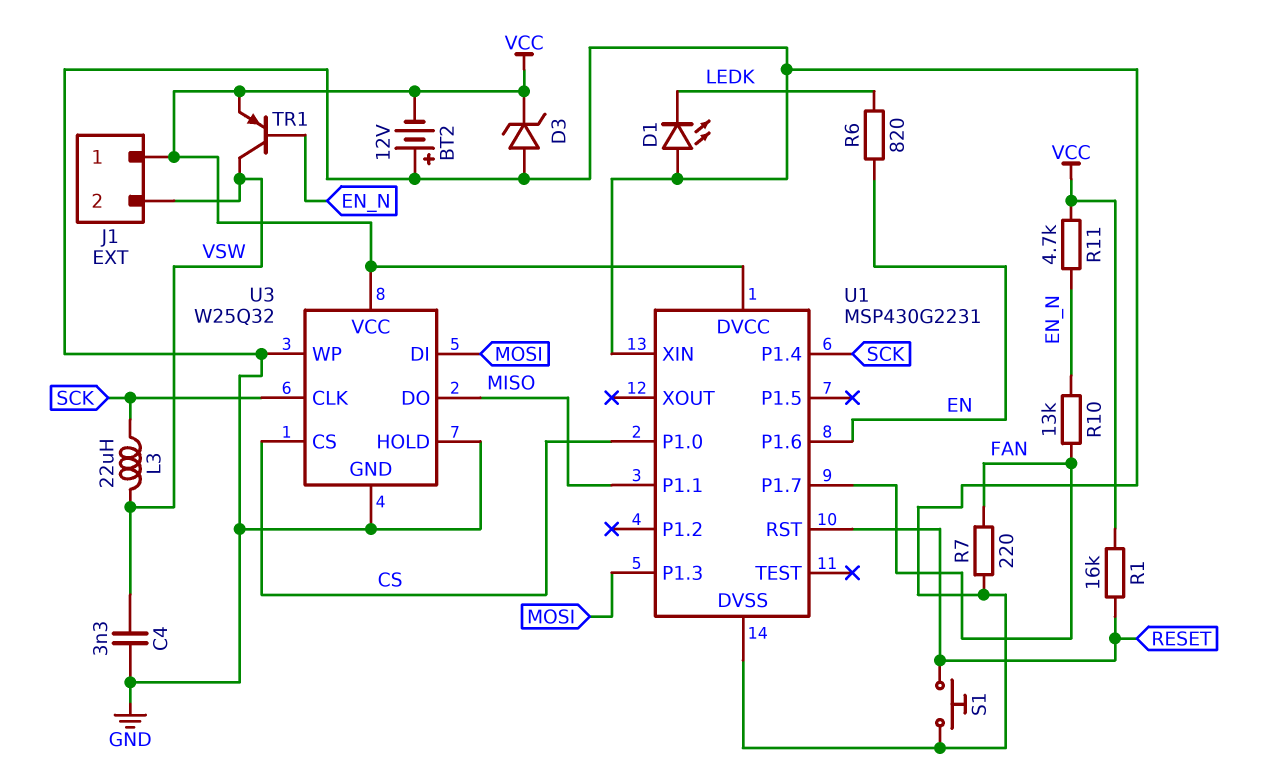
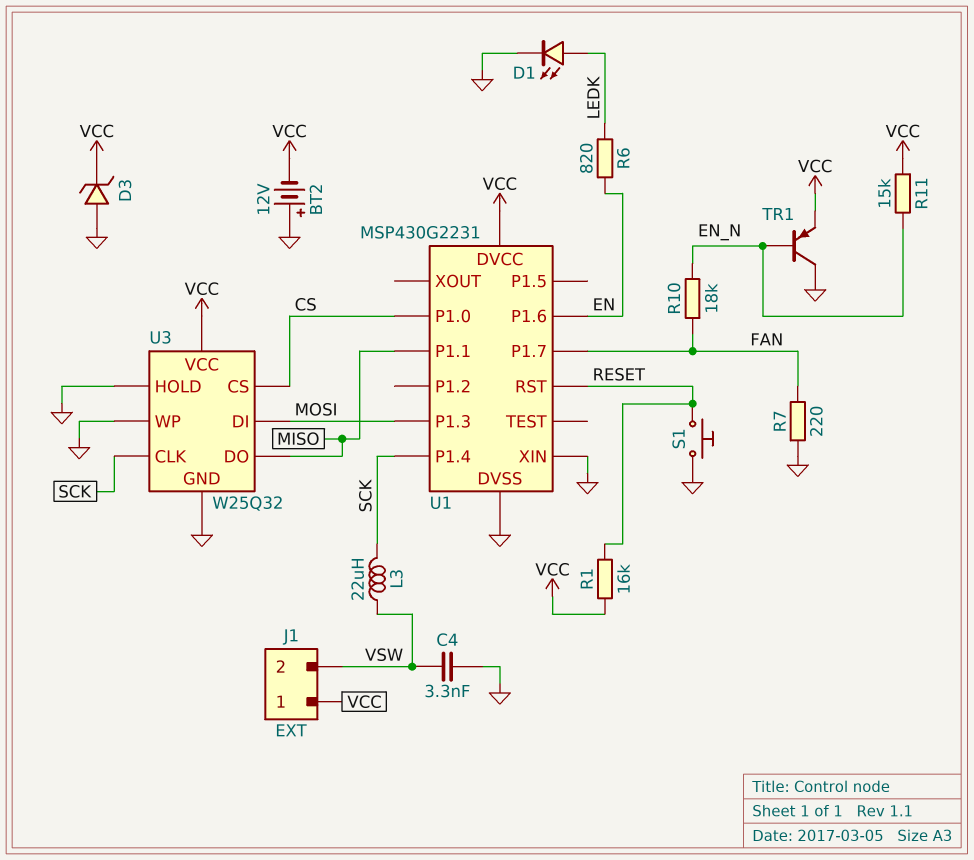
D1: LED (A GND, K LEDK) -> LED (A LEDK, K GND)
R10: 13k (EN_N, FAN) -> 18k (EN_N, FAN)
R11: 4.7k (EN_N, VCC) -> 15k (EN_N, VCC)
TR1: PNP (B EN_N, C VSW, E VCC) -> PNP (B EN_N, C GND, E VCC)

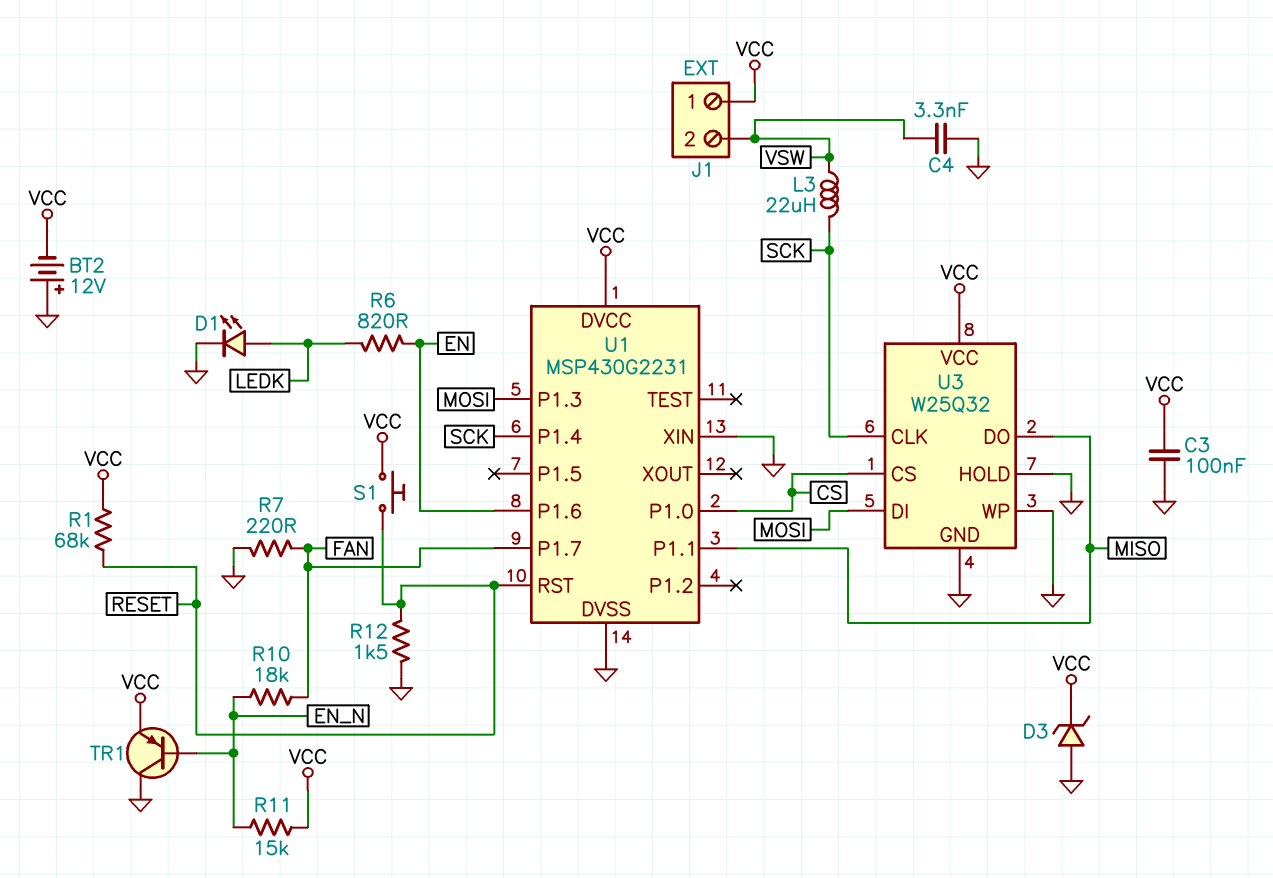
C3: none -> 100nF (GND, VCC)
R1: 16k (RESET, VCC) -> 68k (RESET, VCC)
R12: none -> 1.5k (GND, RESET)
S1: button (GND, RESET) -> button (RESET, VCC)

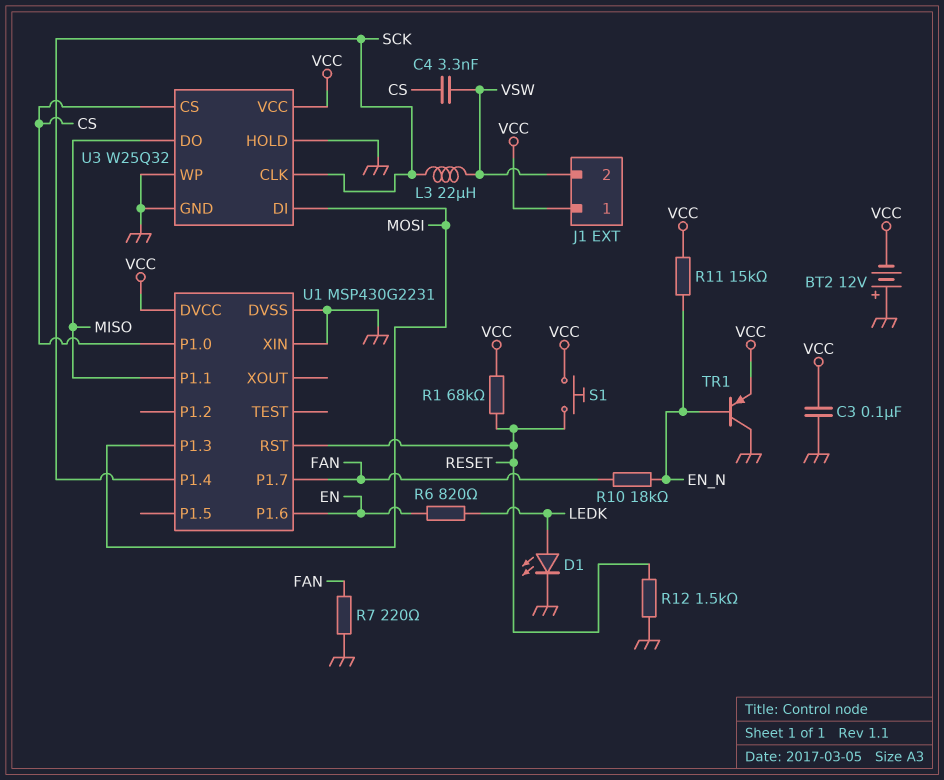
C4: 3.3nF (GND, VSW) -> 3.3nF (CS, VSW)
D3: zener (A GND, K VCC) -> none

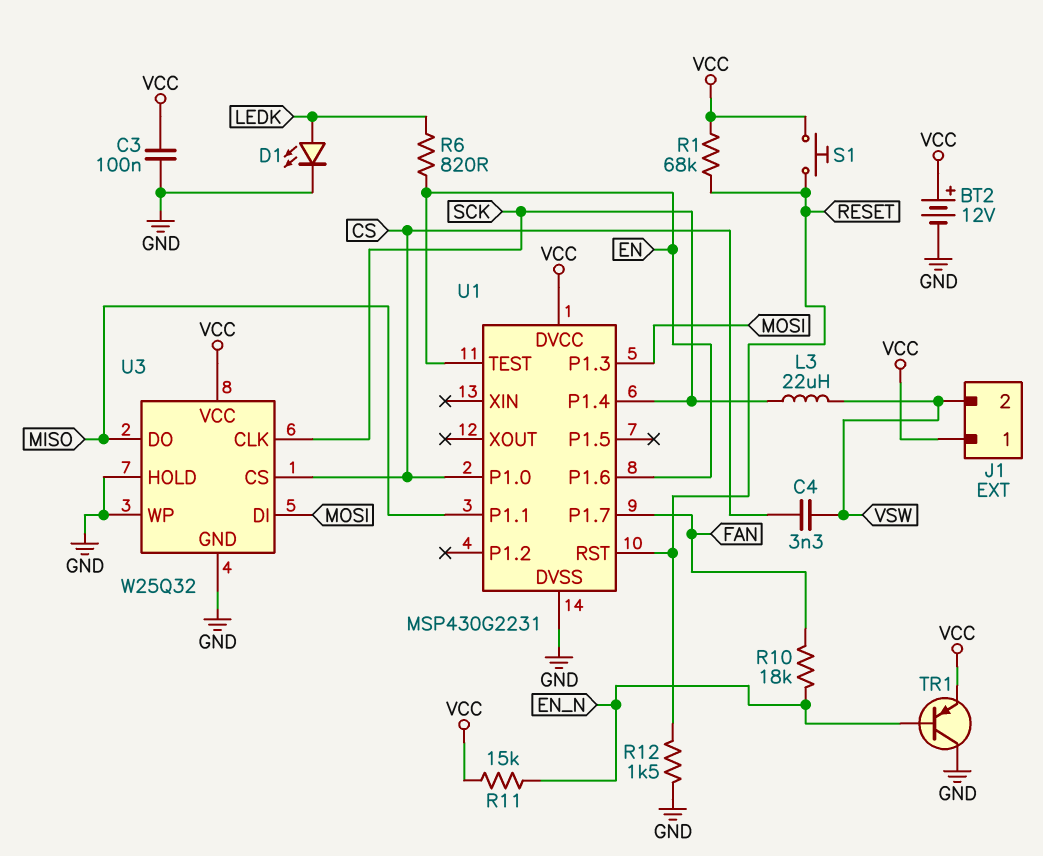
BT2: 12V (plus GND, minus VCC) -> 12V (plus VCC, minus GND)
R7: 220 (FAN, GND) -> none
U1 pin TEST: none -> EN
U1 pin XIN: GND -> none

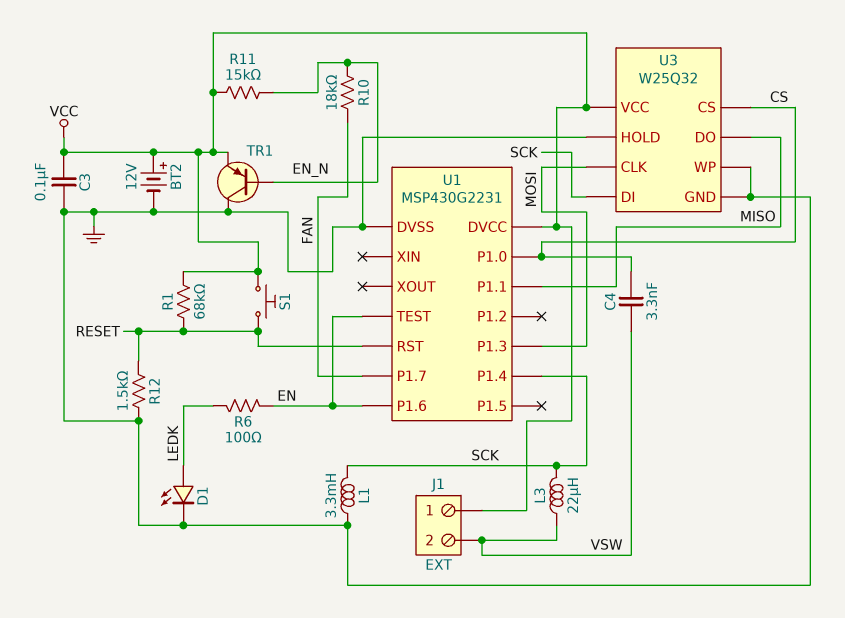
L1: none -> 3.3mH (GND, SCK)
R6: 820 (EN, LEDK) -> 100 (EN, LEDK)
U3 pin CLK: SCK -> MOSI
U3 pin DI: MOSI -> SCK

